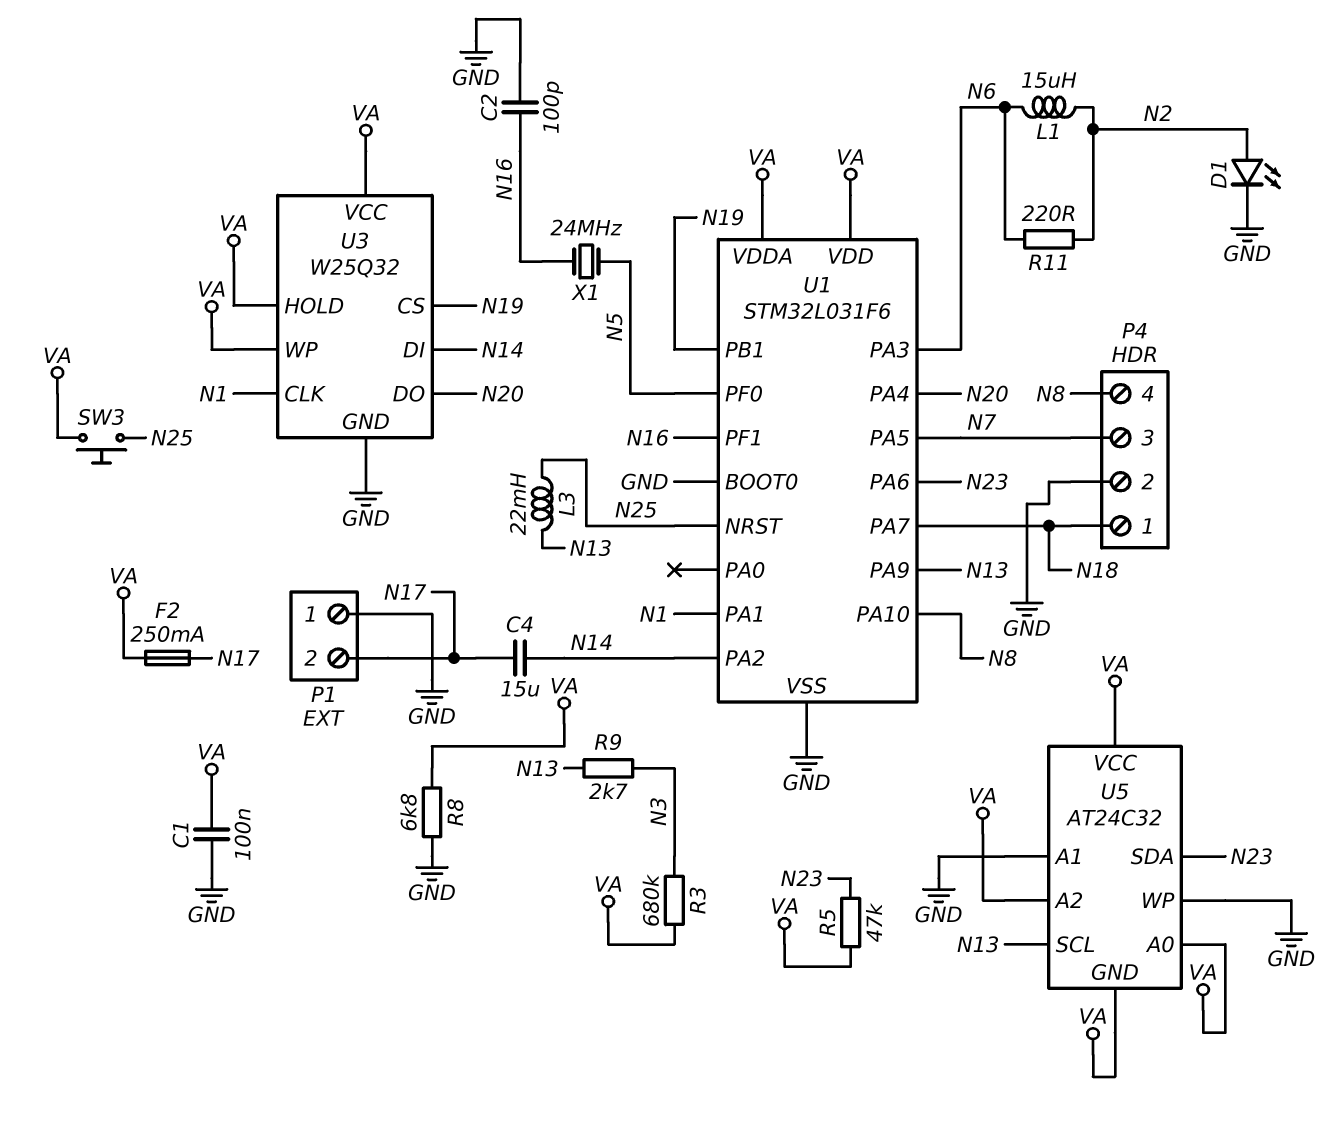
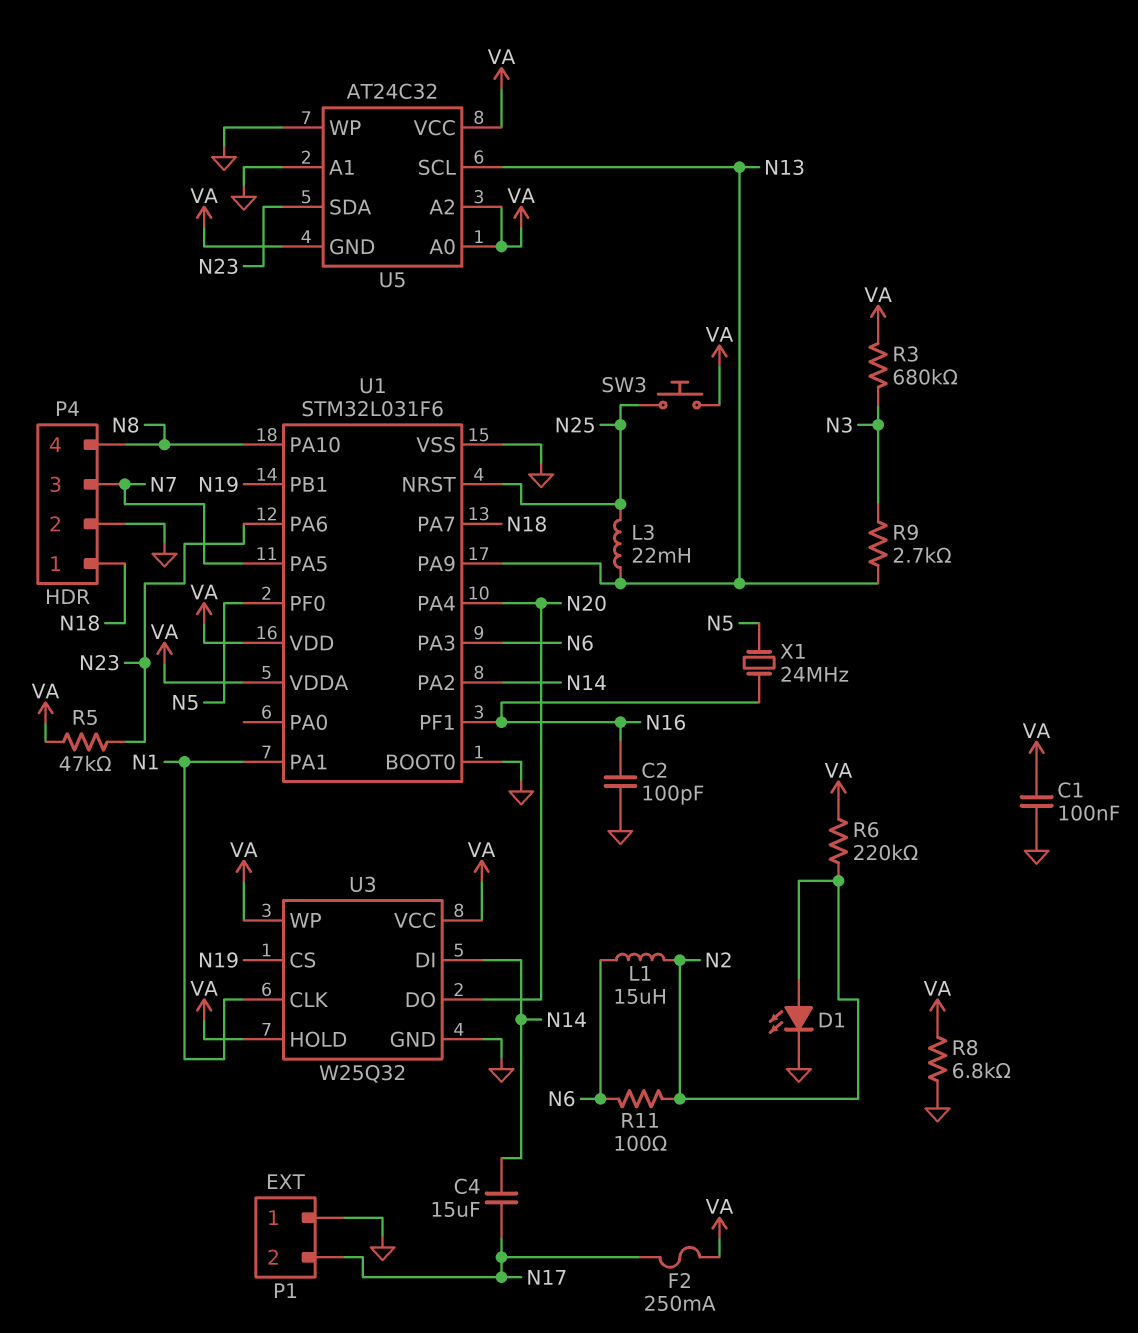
R6: none -> 220k (N2, VA)
R11: 220 (N2, N6) -> 100 (N2, N6)

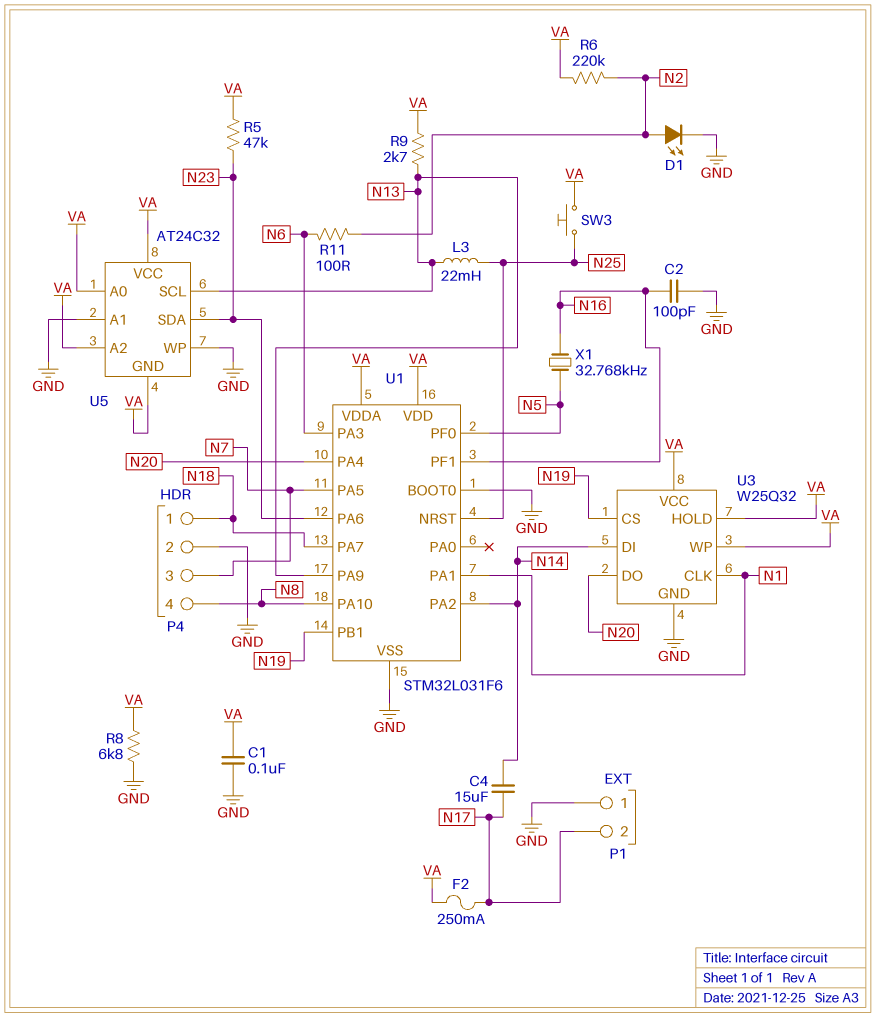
L1: 15uH (N2, N6) -> none
R3: 680k (N3, VA) -> none
R9: 2.7k (N3, N13) -> 2.7k (N13, VA)
X1: 24MHz (N5, N16) -> 32.768kHz (N5, N16)

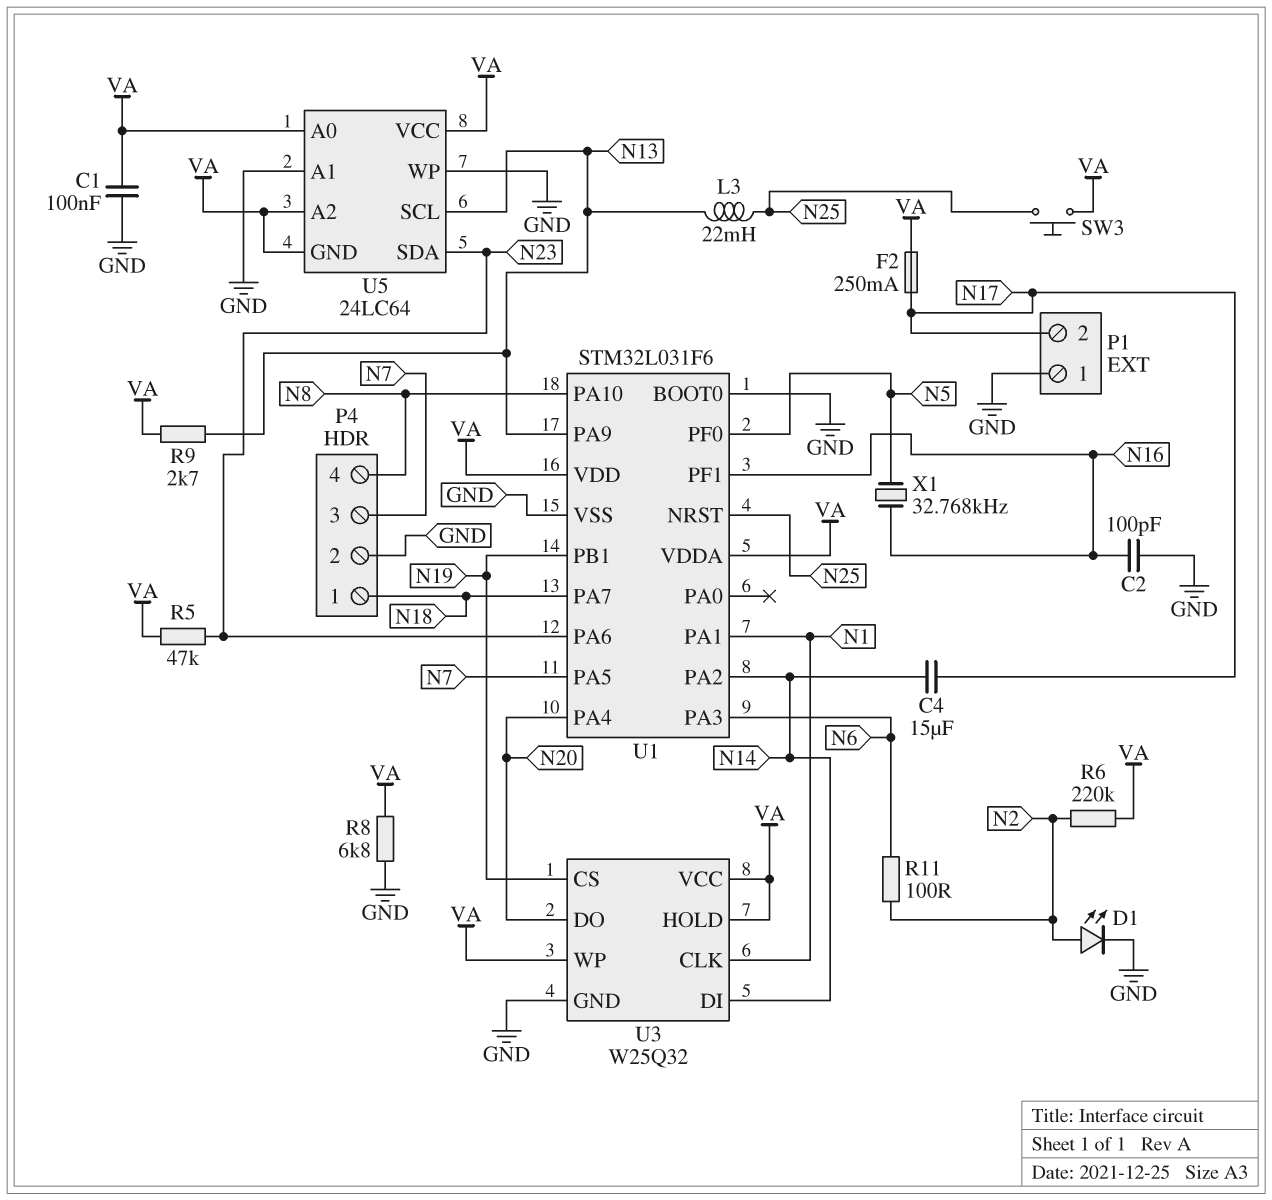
U5: AT24C32 -> 24LC64

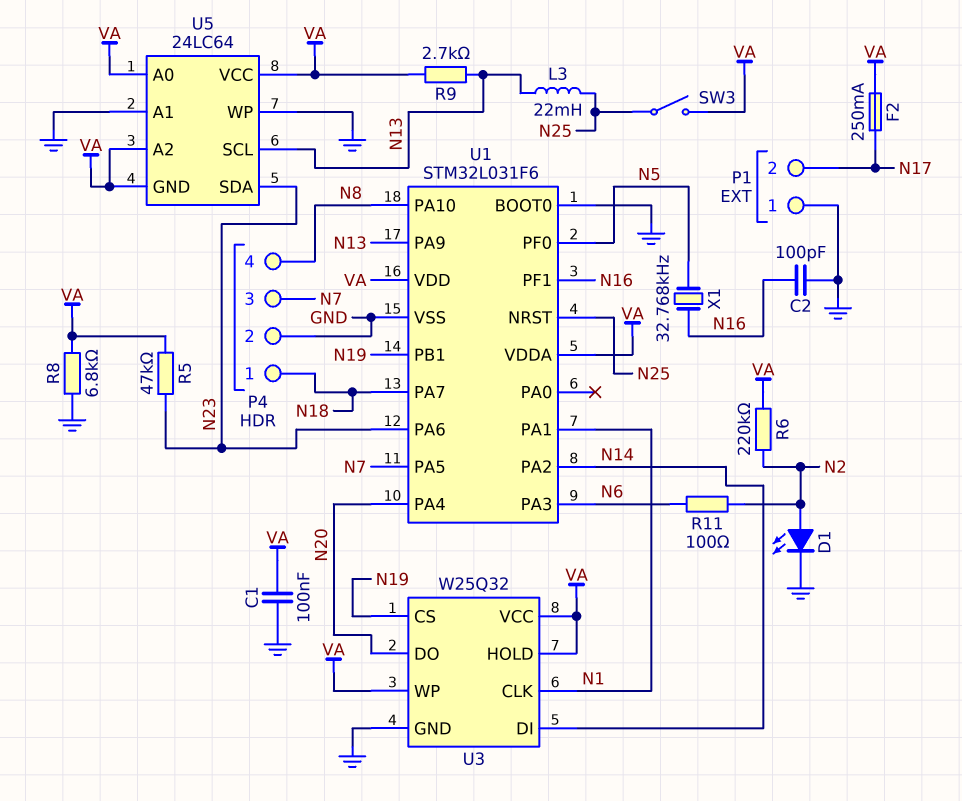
C4: 15uF (N14, N17) -> none
SW3: button (N25, VA) -> switch (N25, VA)

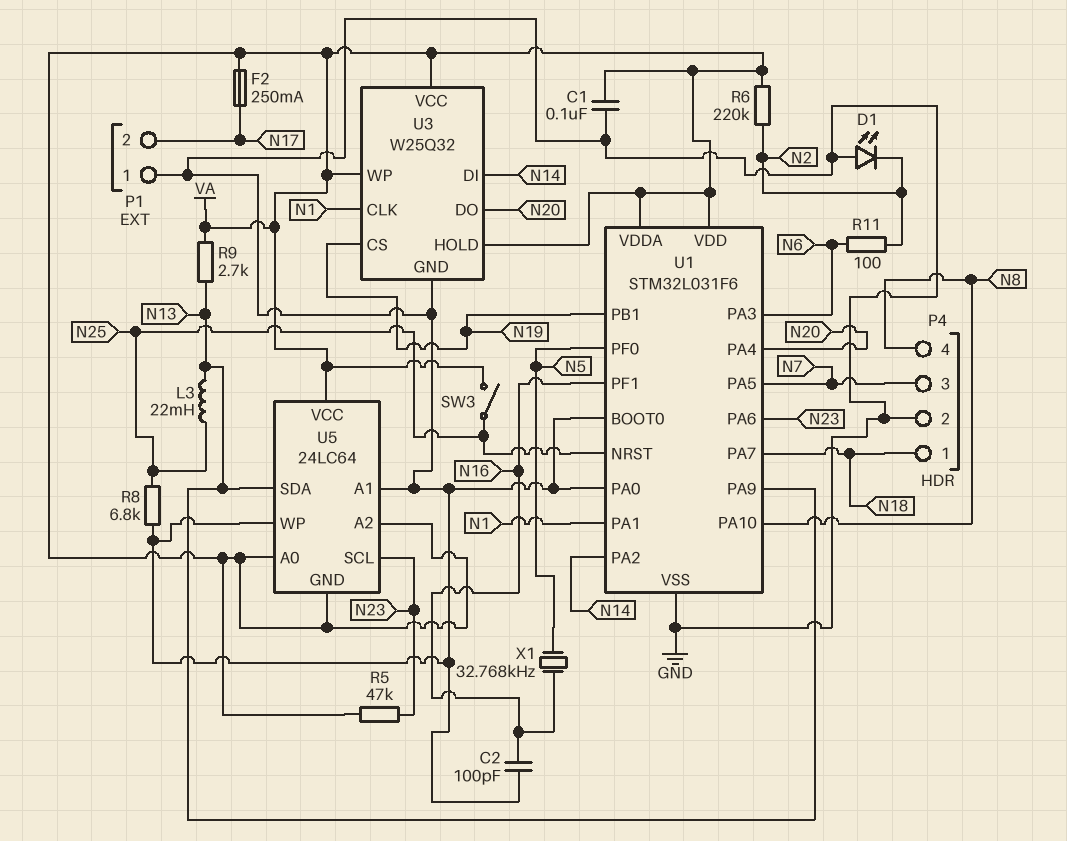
D1: LED (A N2, K GND) -> LED (A GND, K N2)
R8: 6.8k (GND, VA) -> 6.8k (GND, N25)
U1 pin PA0: none -> GND
U5 pin SCL: N13 -> N23
U5 pin SDA: N23 -> N13

